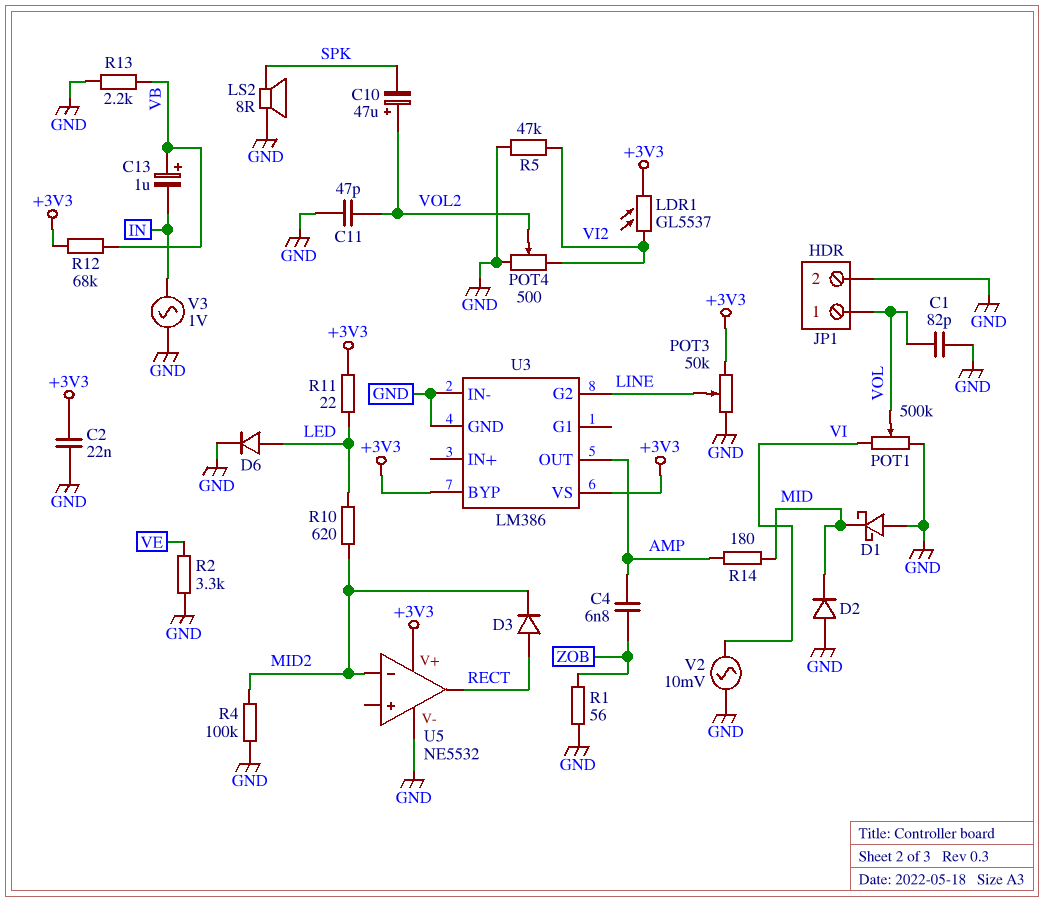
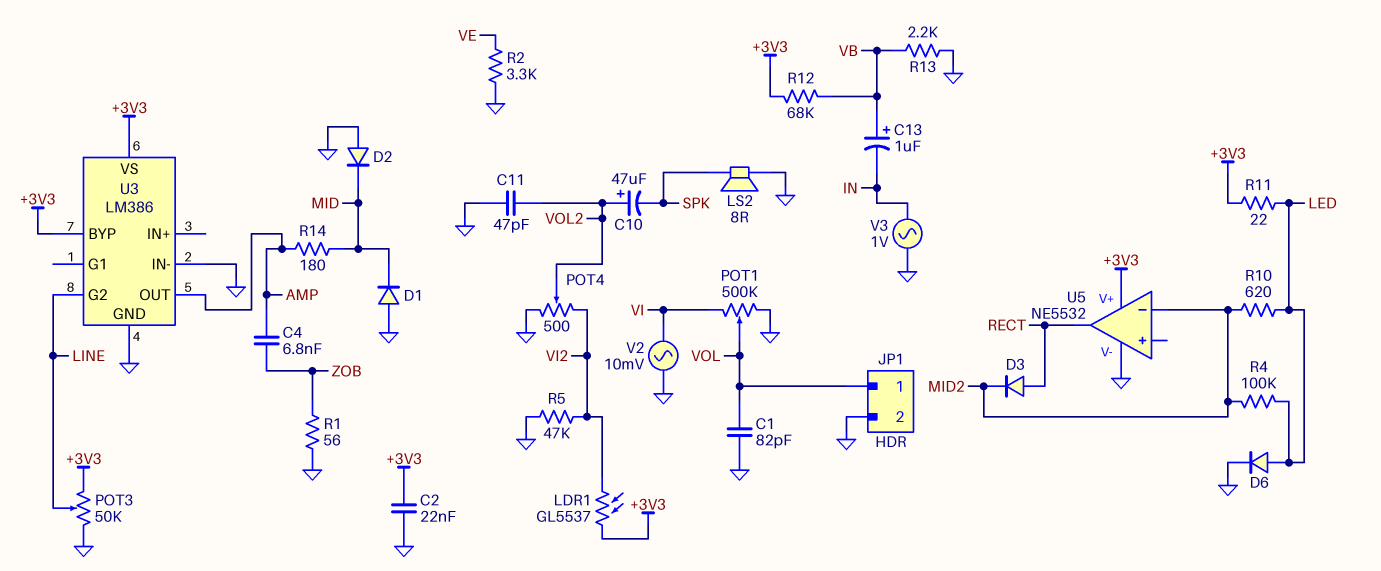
D1: schottky (A GND, K MID) -> diode (A GND, K MID)
R4: 100k (GND, MID2) -> 100k (LED, MID2)

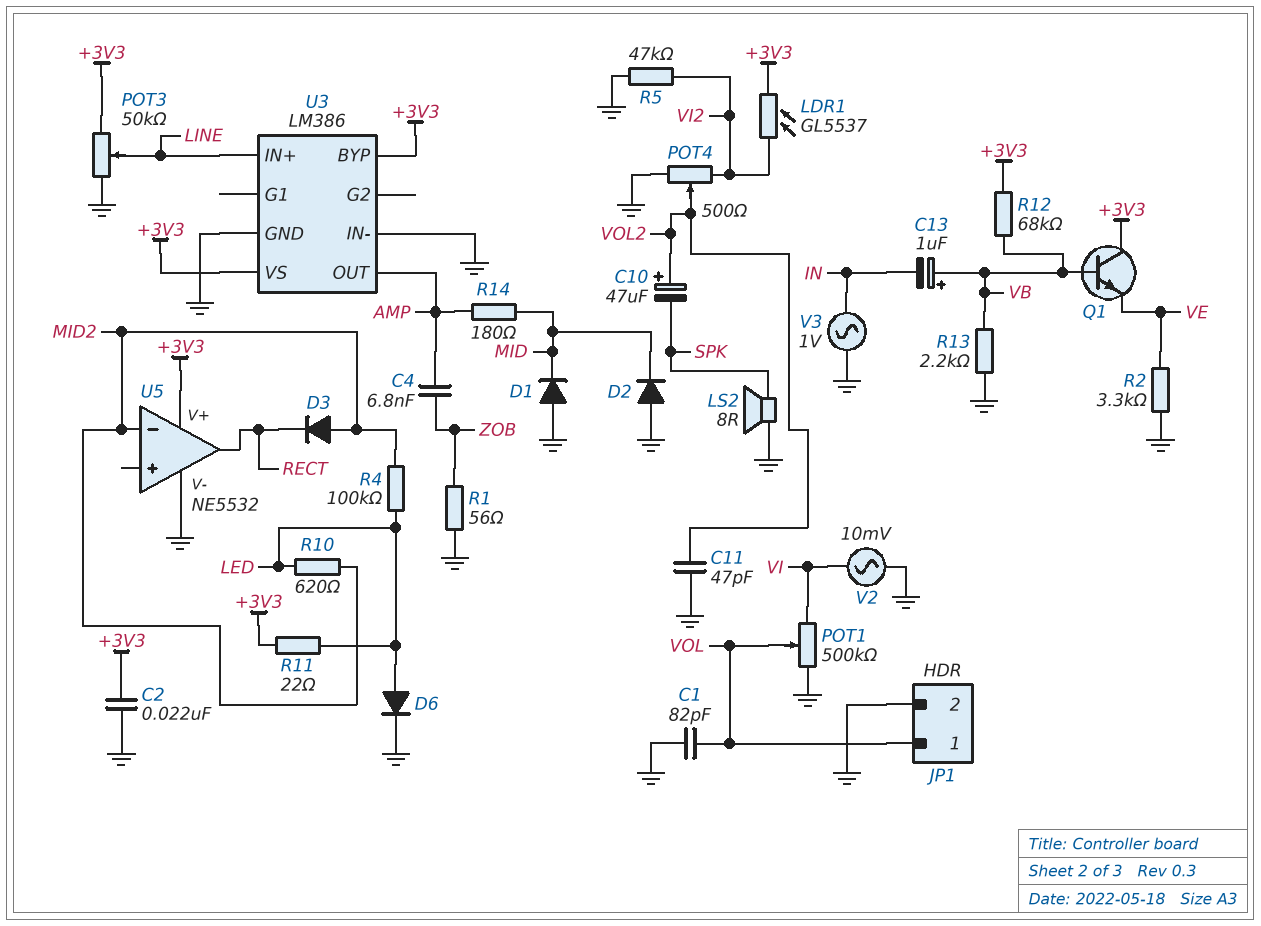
D3: diode (A RECT, K MID2) -> diode (A MID2, K RECT)
Q1: none -> NPN (B VB, C +3V3, E VE)
U3 pin G2: LINE -> none
U3 pin IN+: none -> LINE

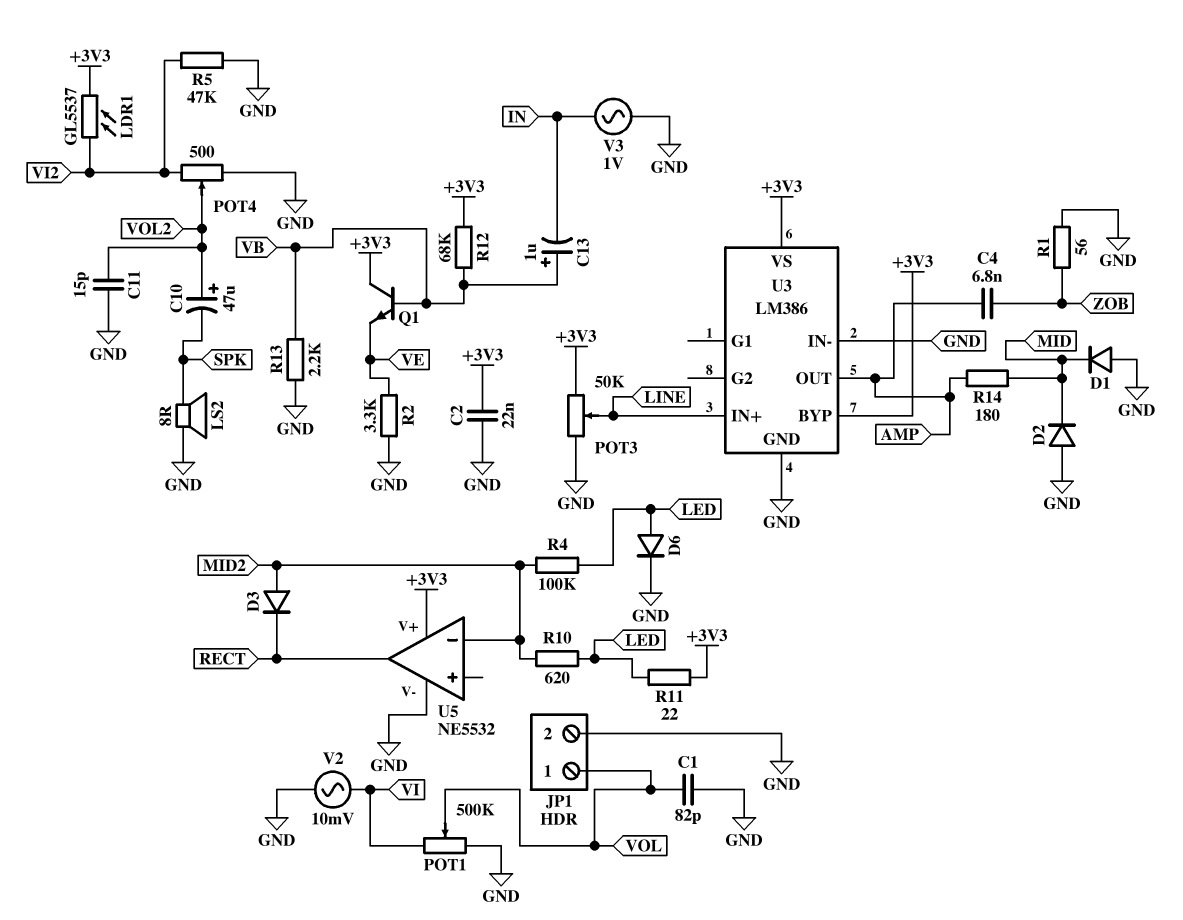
C11: 47pF (GND, VOL2) -> 15pF (GND, VOL2)

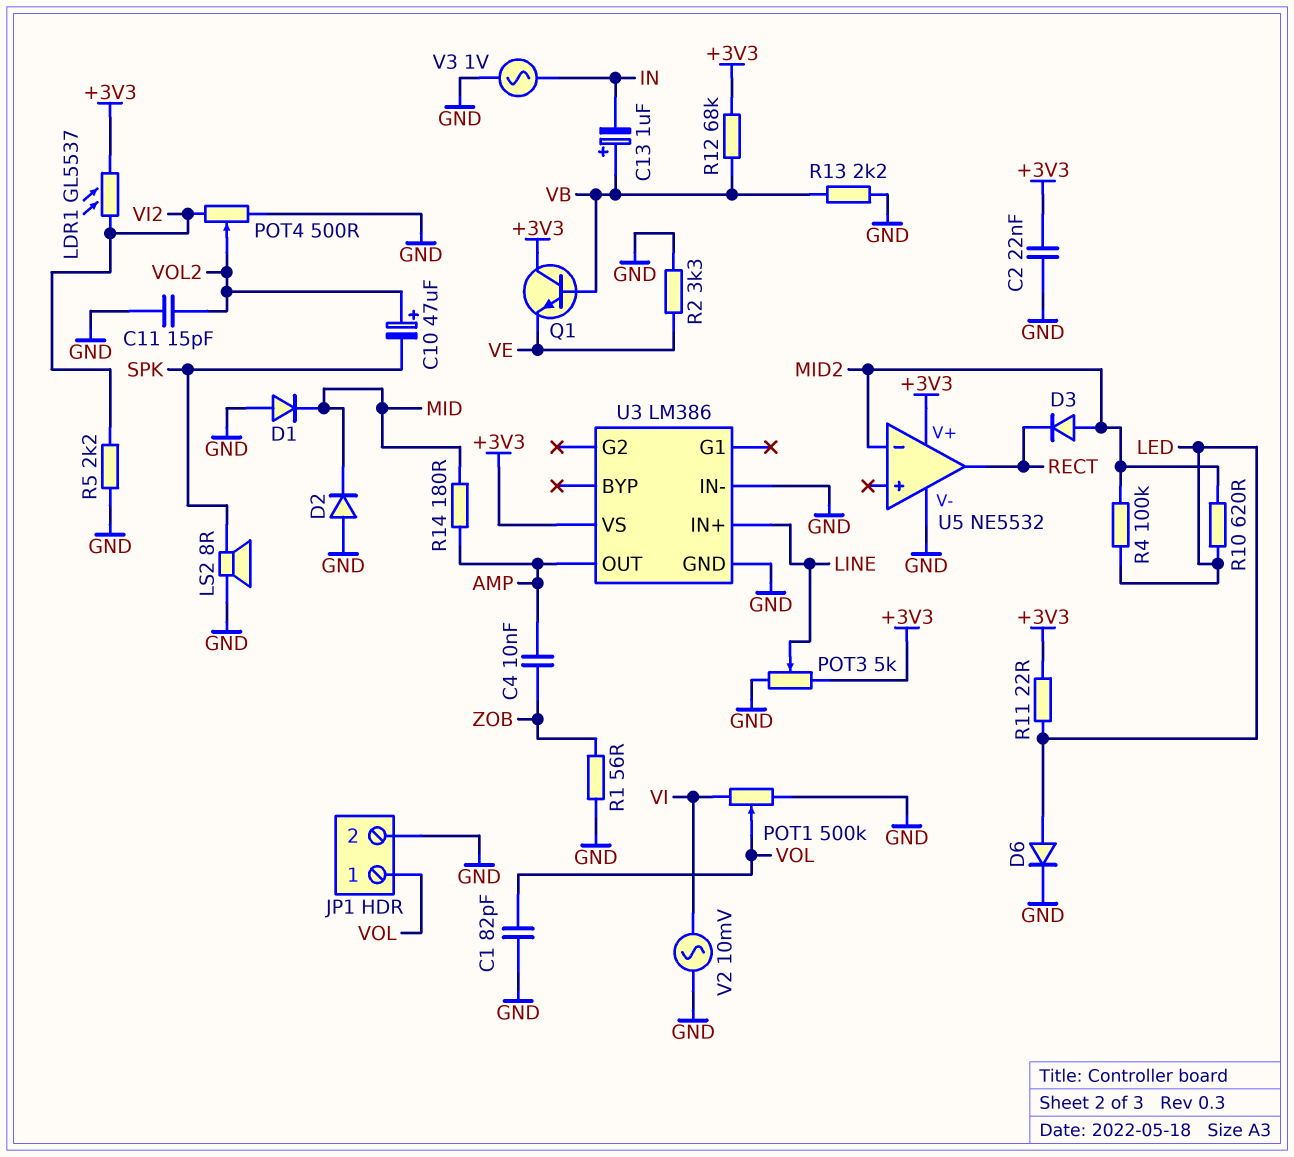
C4: 6.8nF (AMP, ZOB) -> 10nF (AMP, ZOB)
POT3: 50k (+3V3, GND, wiper LINE) -> 5k (+3V3, GND, wiper LINE)
R5: 47k (GND, VI2) -> 2.2k (GND, VI2)
U3 pin BYP: +3V3 -> none

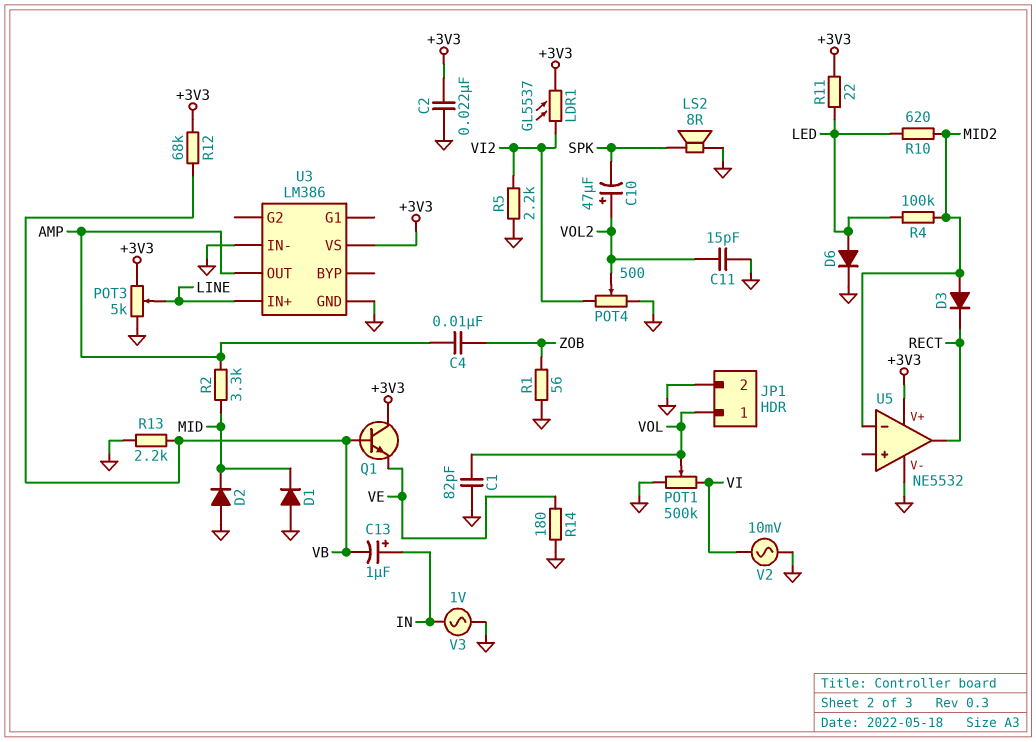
C13: 1uF (plus VB, minus IN) -> 1uF (plus IN, minus VB)
R2: 3.3k (GND, VE) -> 3.3k (AMP, MID)
R14: 180 (AMP, MID) -> 180 (GND, VE)

